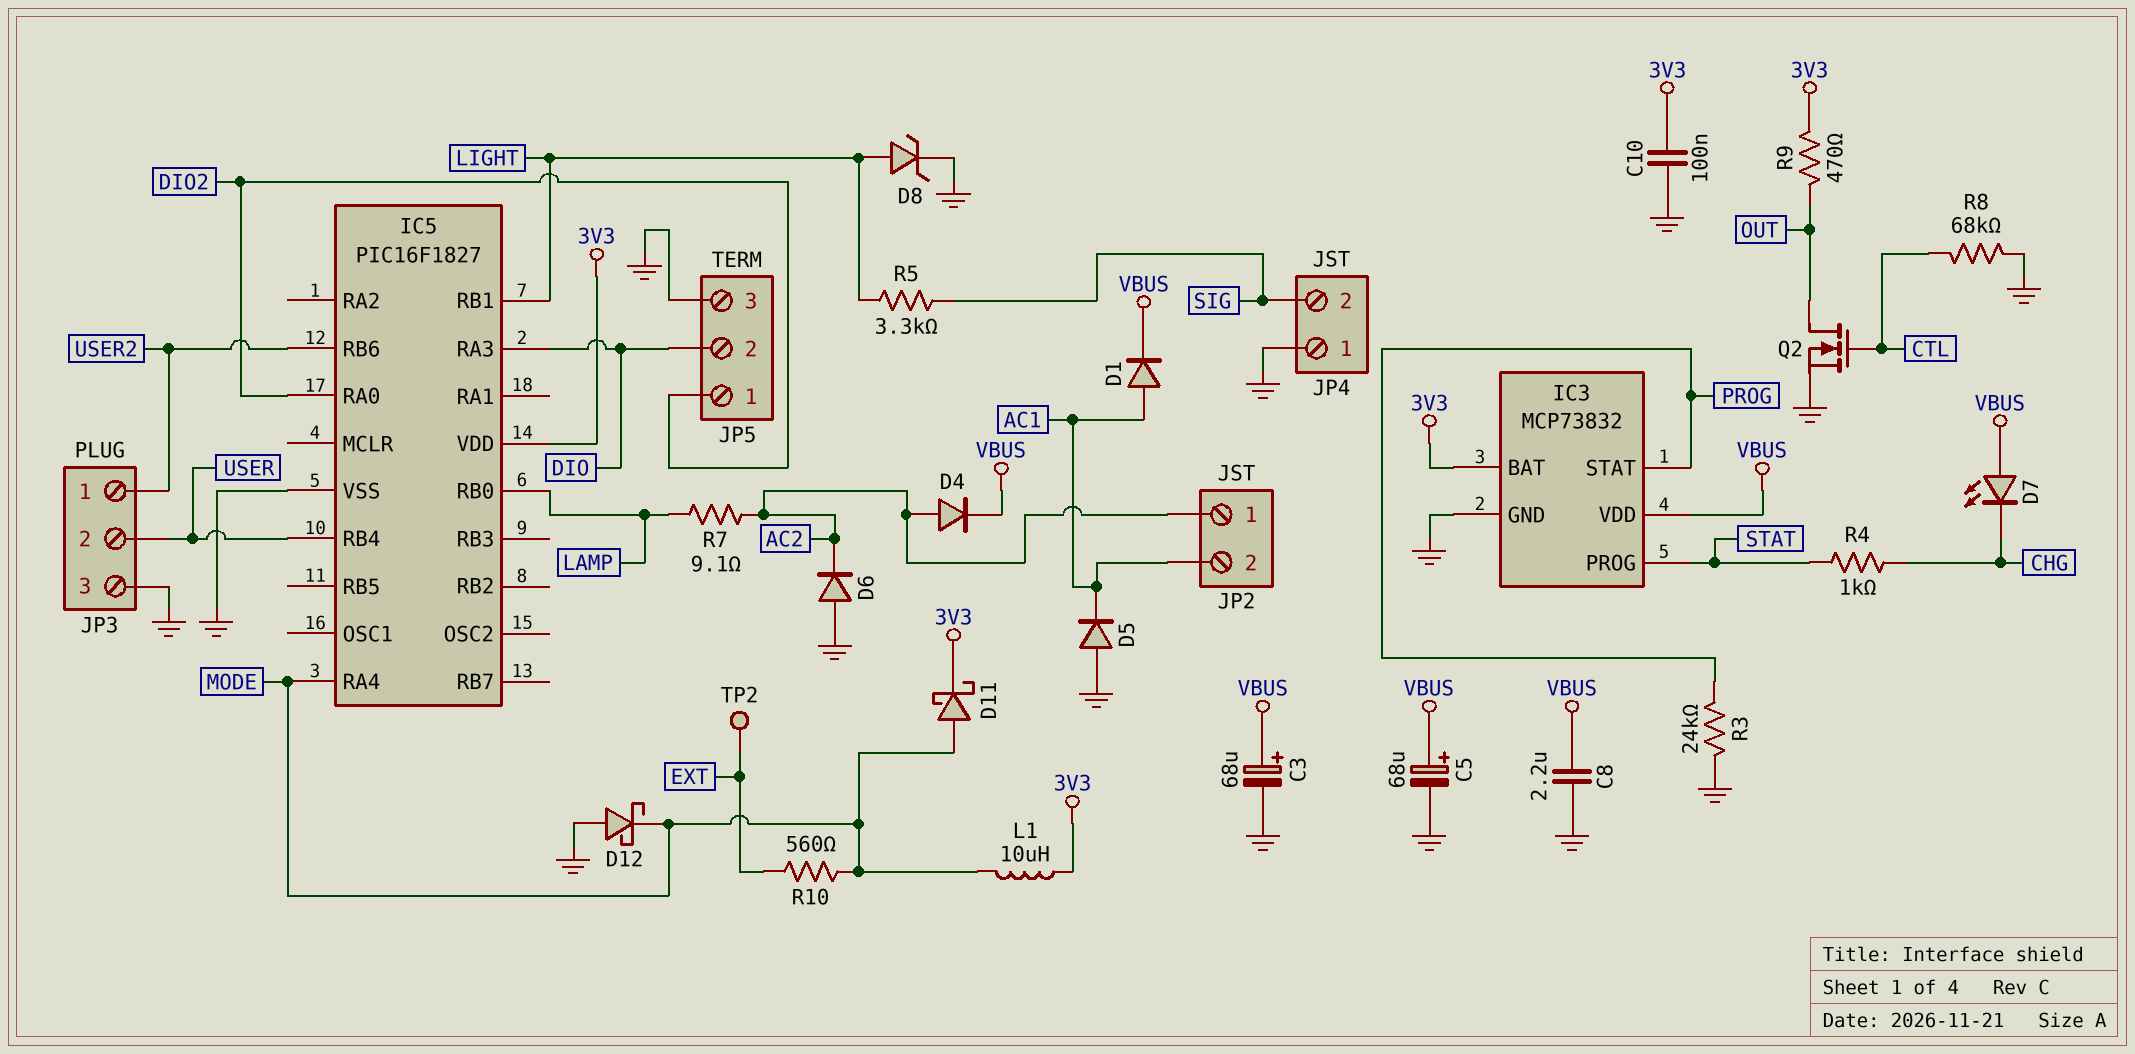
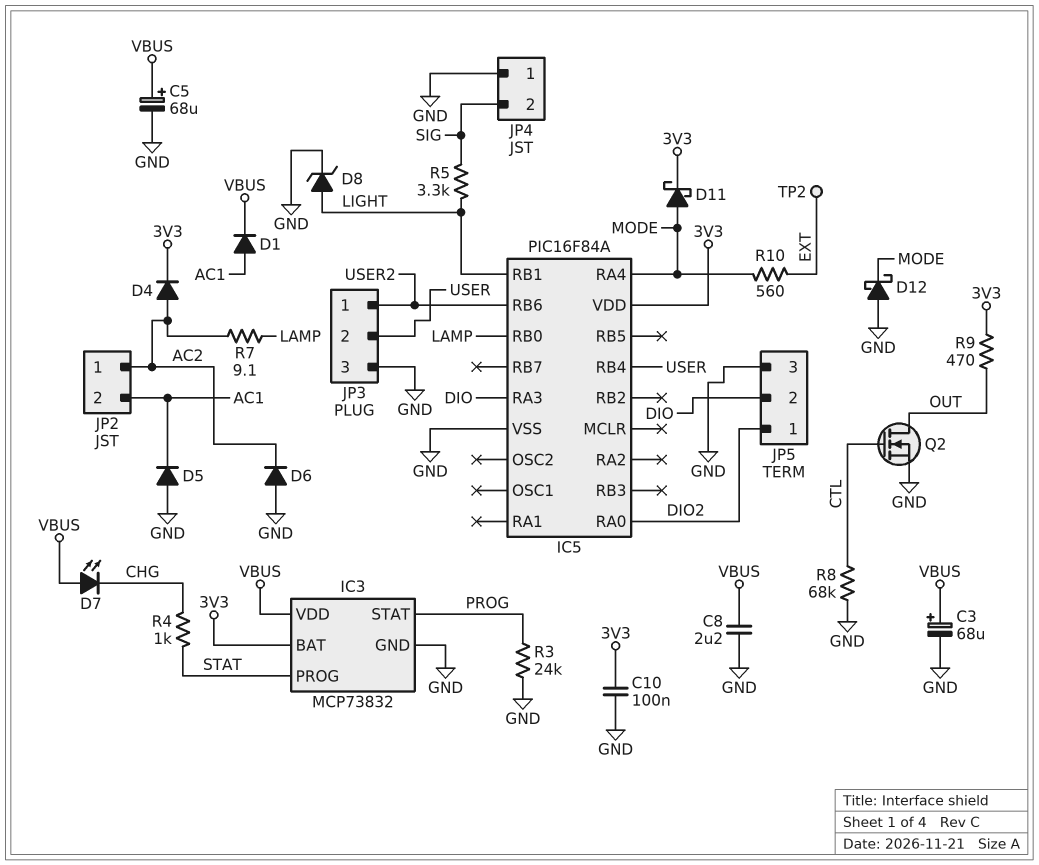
D4: diode (A AC2, K VBUS) -> diode (A AC2, K 3V3)
IC5: PIC16F1827 -> PIC16F84A
L1: 10uH (3V3, MODE) -> none

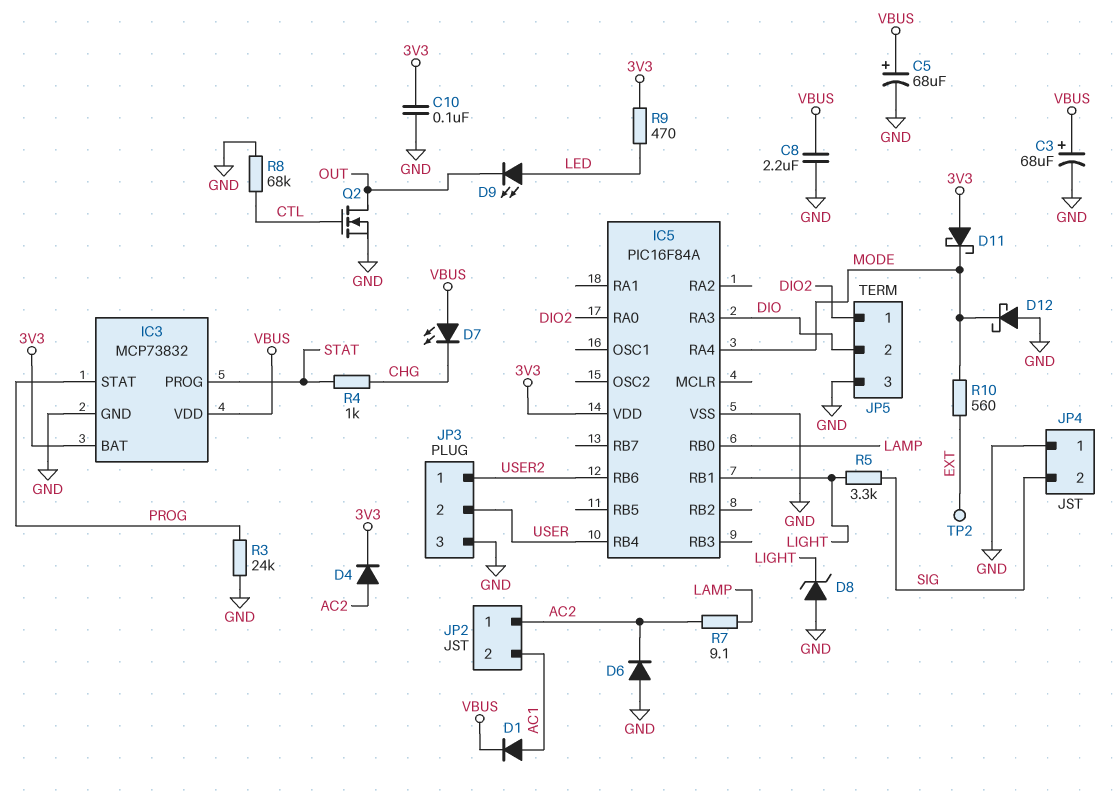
D5: diode (A GND, K AC1) -> none
D8: zener (A LIGHT, K GND) -> zener (A GND, K LIGHT)
D9: none -> LED (A LED, K OUT)
D11: schottky (A MODE, K 3V3) -> schottky (A 3V3, K MODE)
R9: 470 (3V3, OUT) -> 470 (3V3, LED)

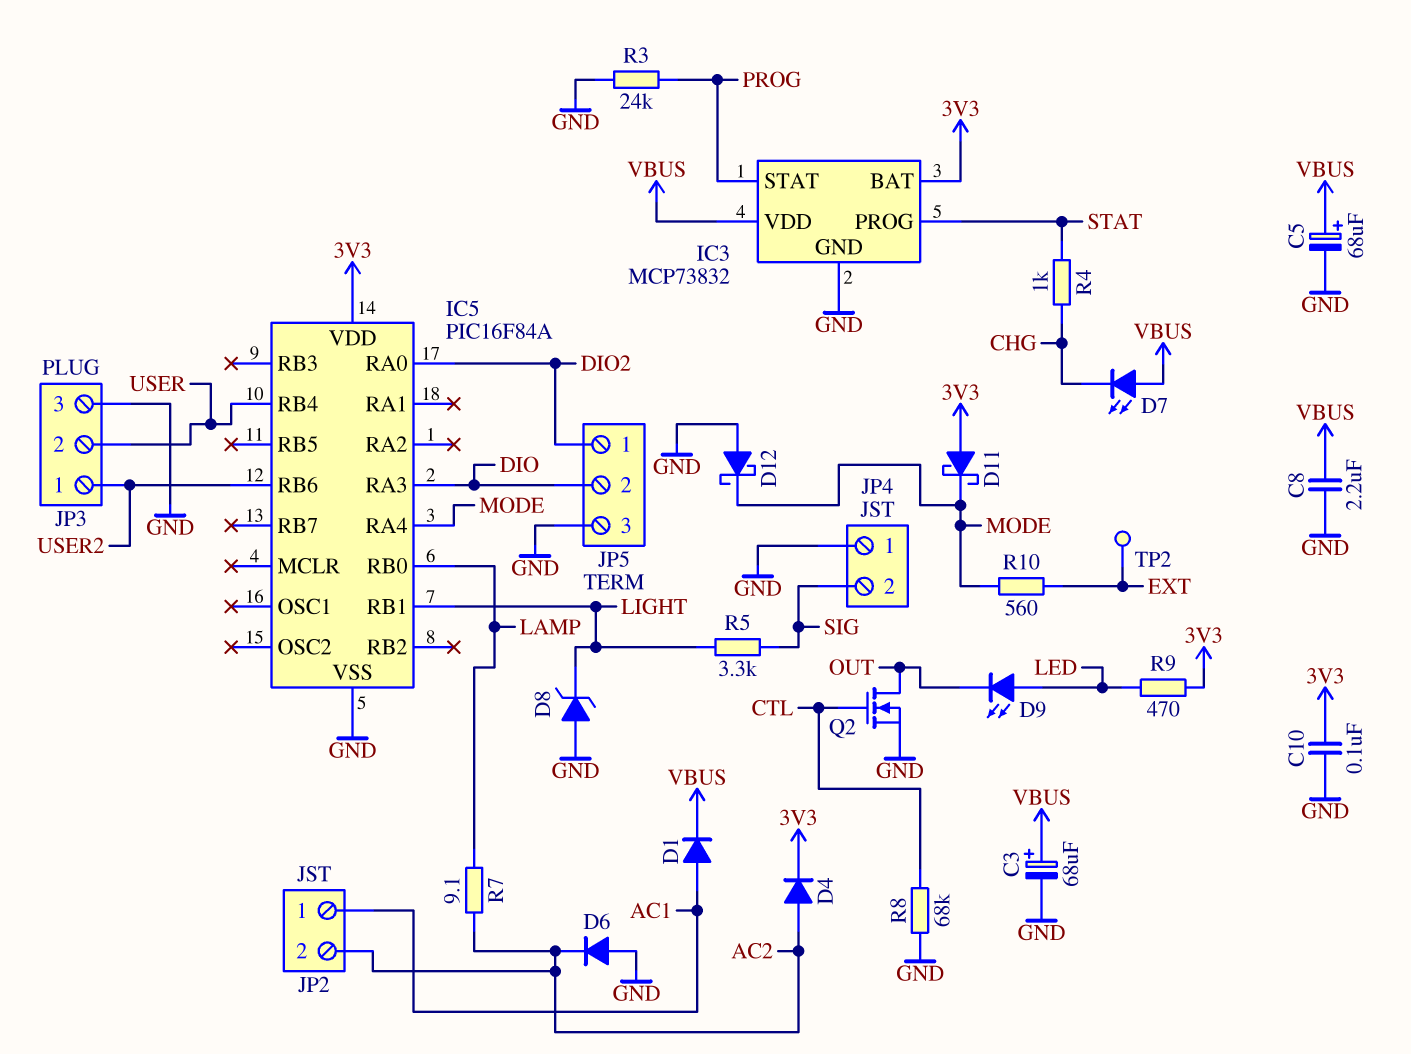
JP2 pin 1: AC2 -> AC1
JP2 pin 2: AC1 -> AC2

